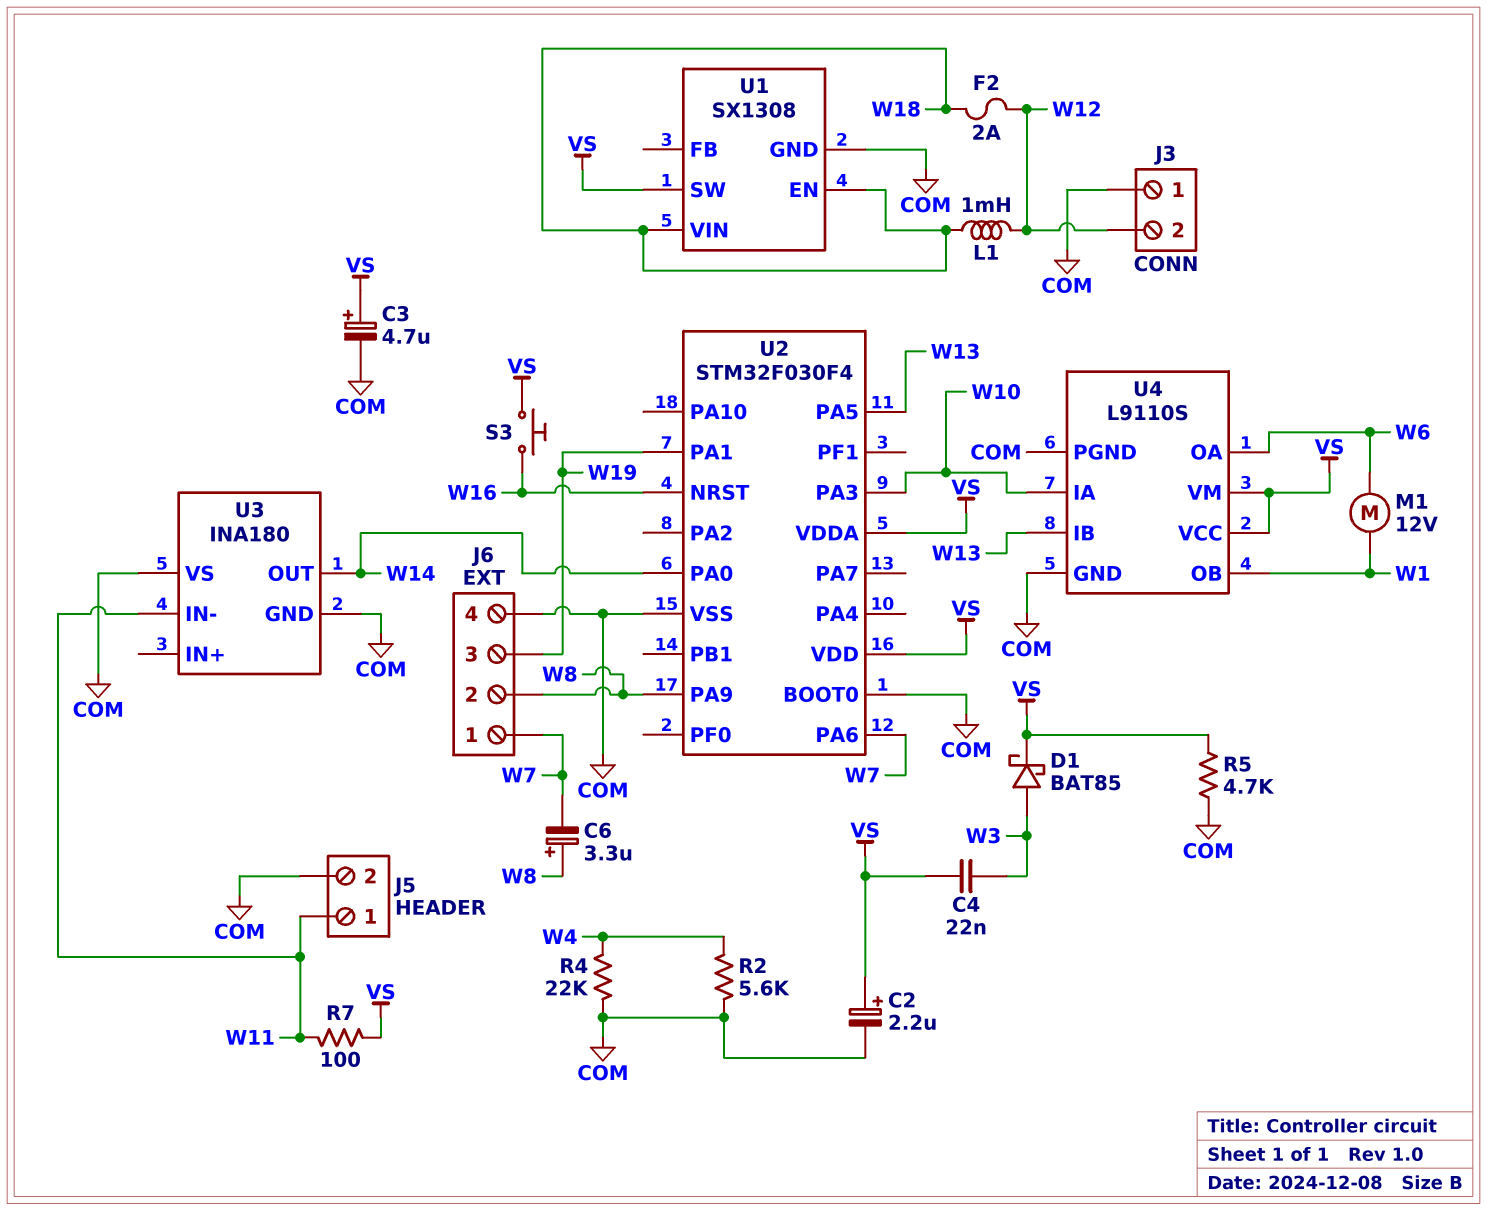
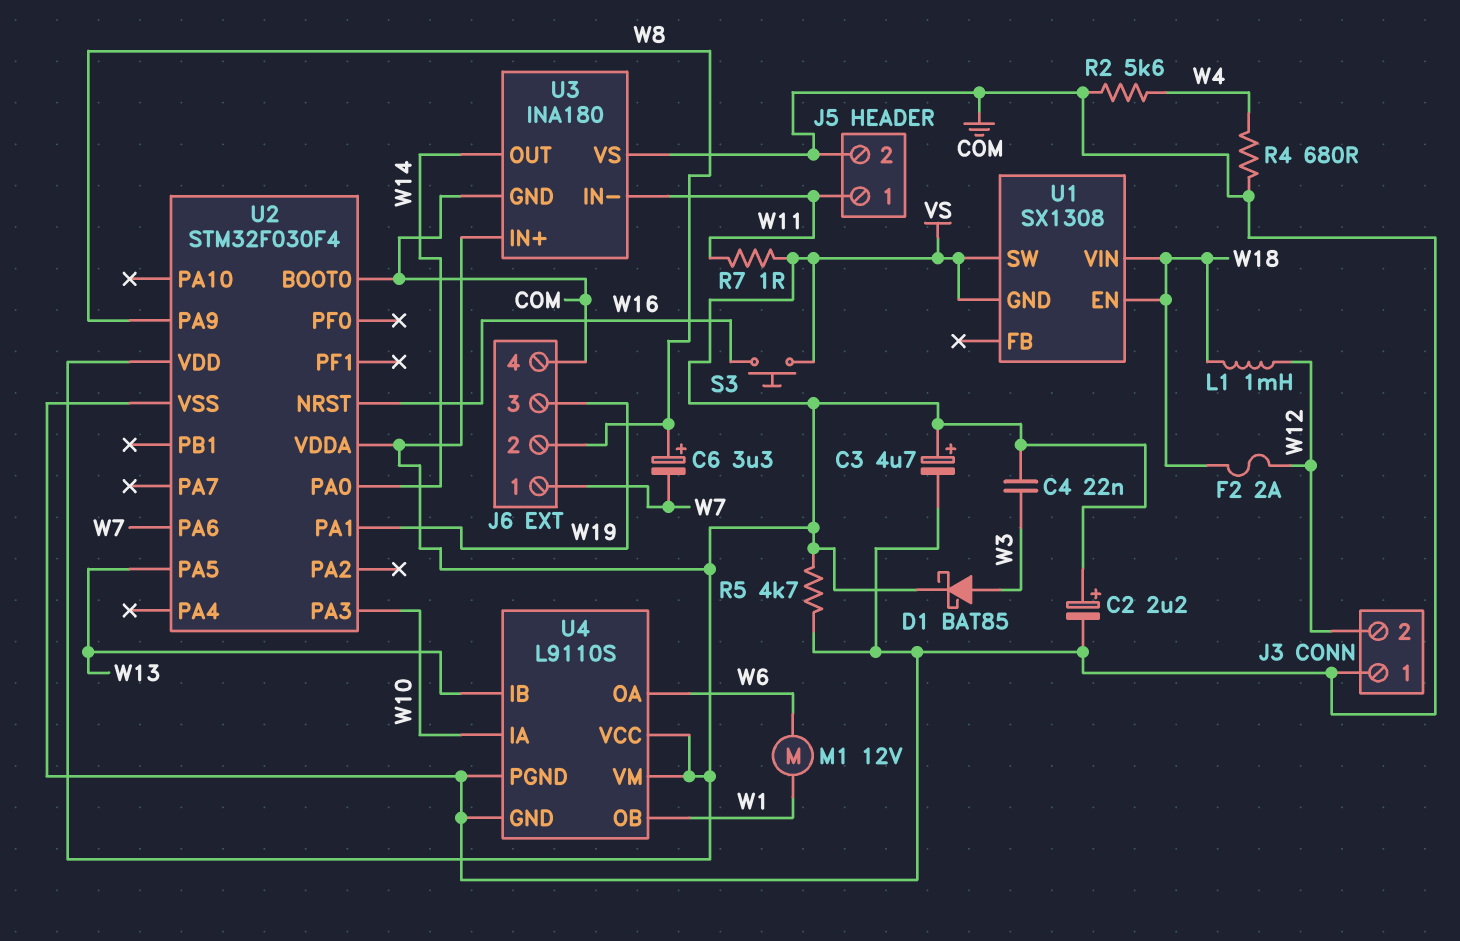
R4: 22k (COM, W4) -> 680 (COM, W4)
R7: 100 (VS, W11) -> 1 (VS, W11)
U1 pin GND: COM -> VS
U3 pin IN+: none -> VS

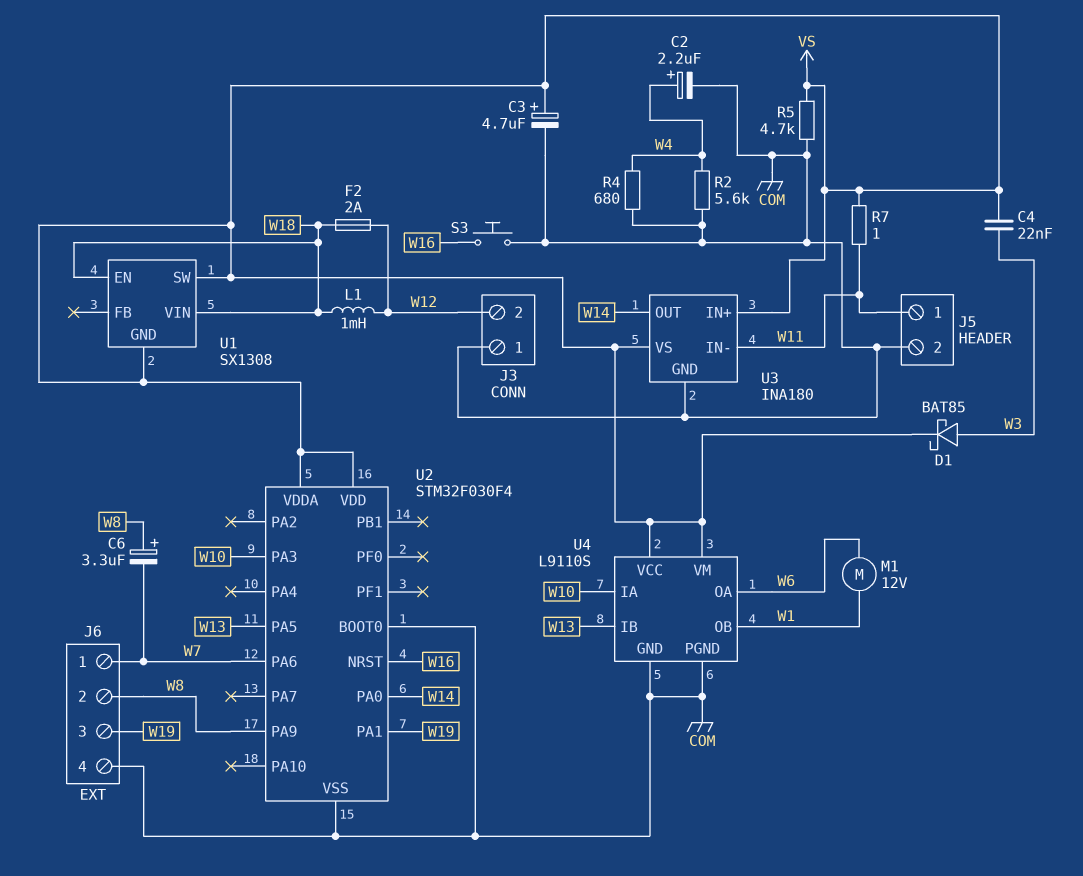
C2: 2.2uF (plus VS, minus COM) -> 2.2uF (plus W4, minus COM)
S3: button (VS, W16) -> button (COM, W16)
U3 pin VS: COM -> VS

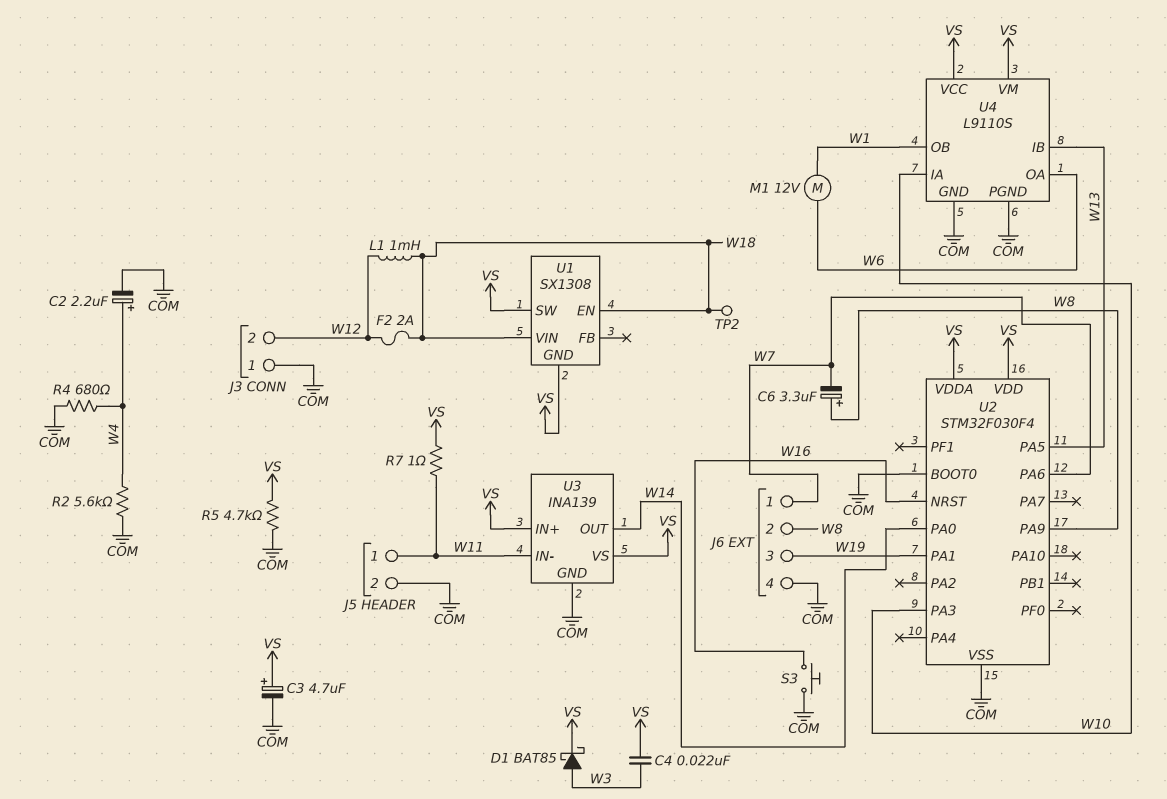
TP2: none -> test point (W18)
U3: INA180 -> INA139

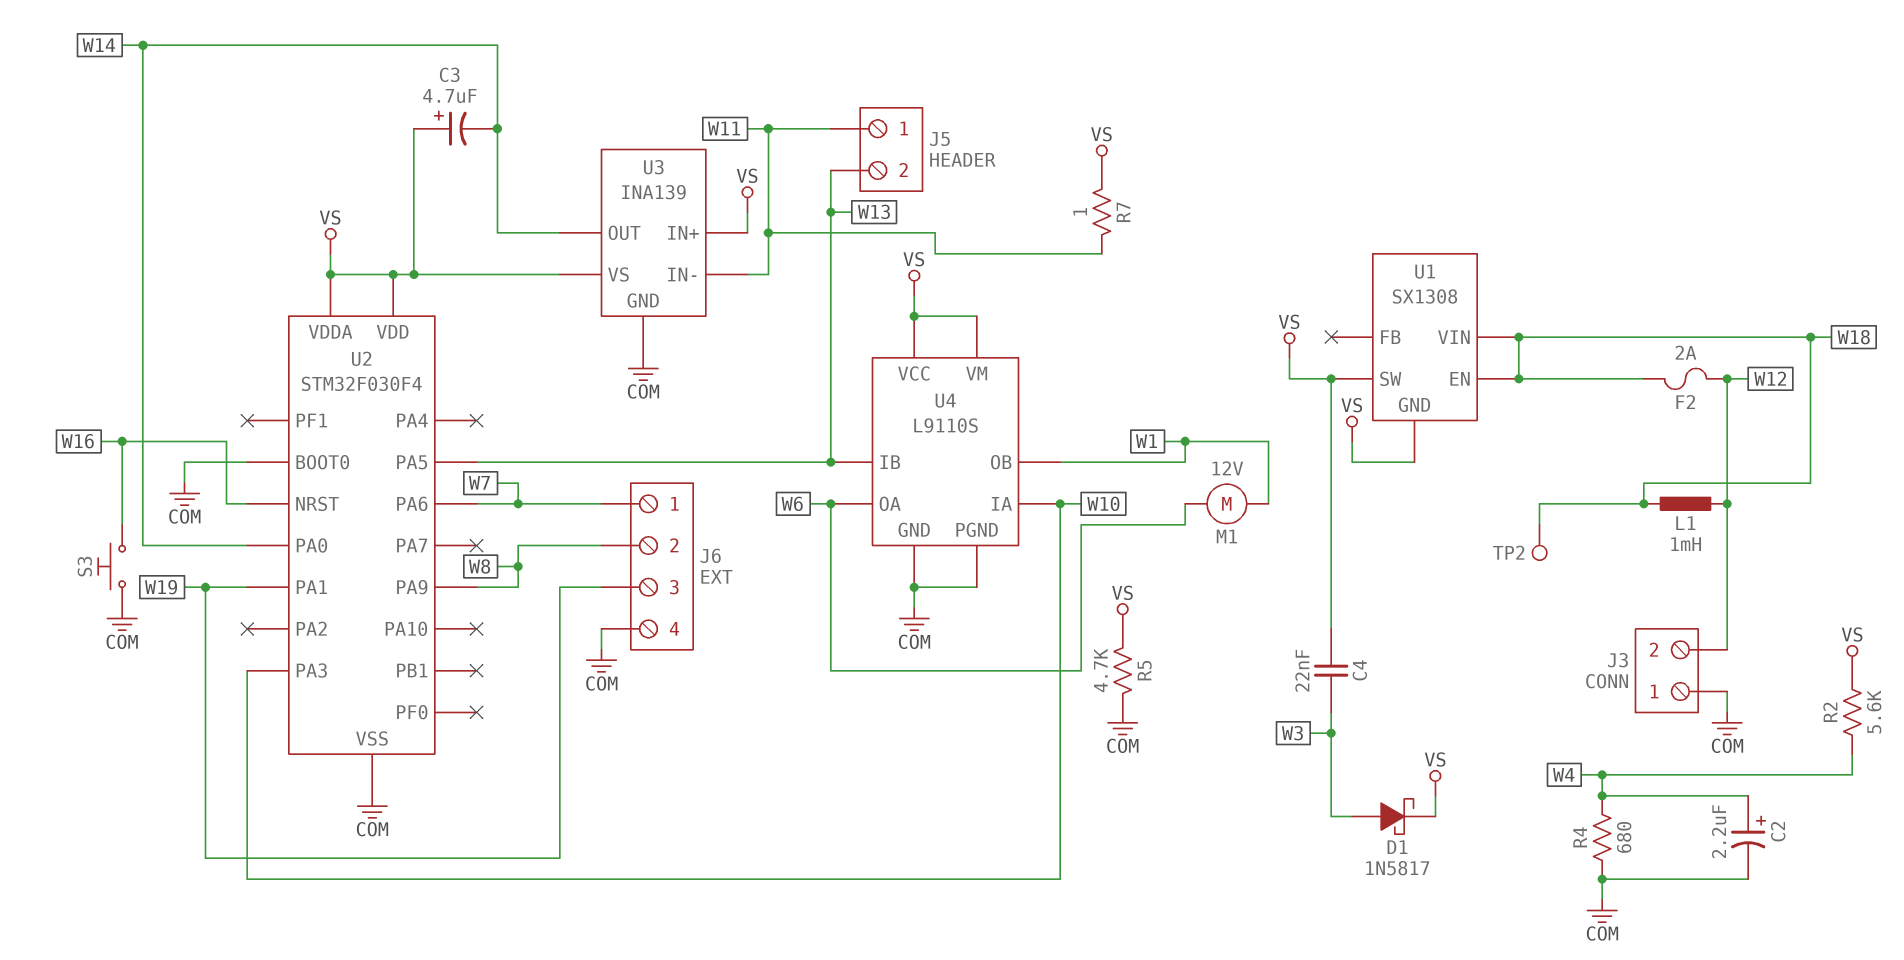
C3: 4.7uF (plus VS, minus COM) -> 4.7uF (plus VS, minus W14)
C6: 3.3uF (plus W8, minus W7) -> none
D1: schottky BAT85 (A W3, K VS) -> schottky 1N5817 (A W3, K VS)
J5 pin 2: COM -> W13
R2: 5.6k (COM, W4) -> 5.6k (VS, W4)

